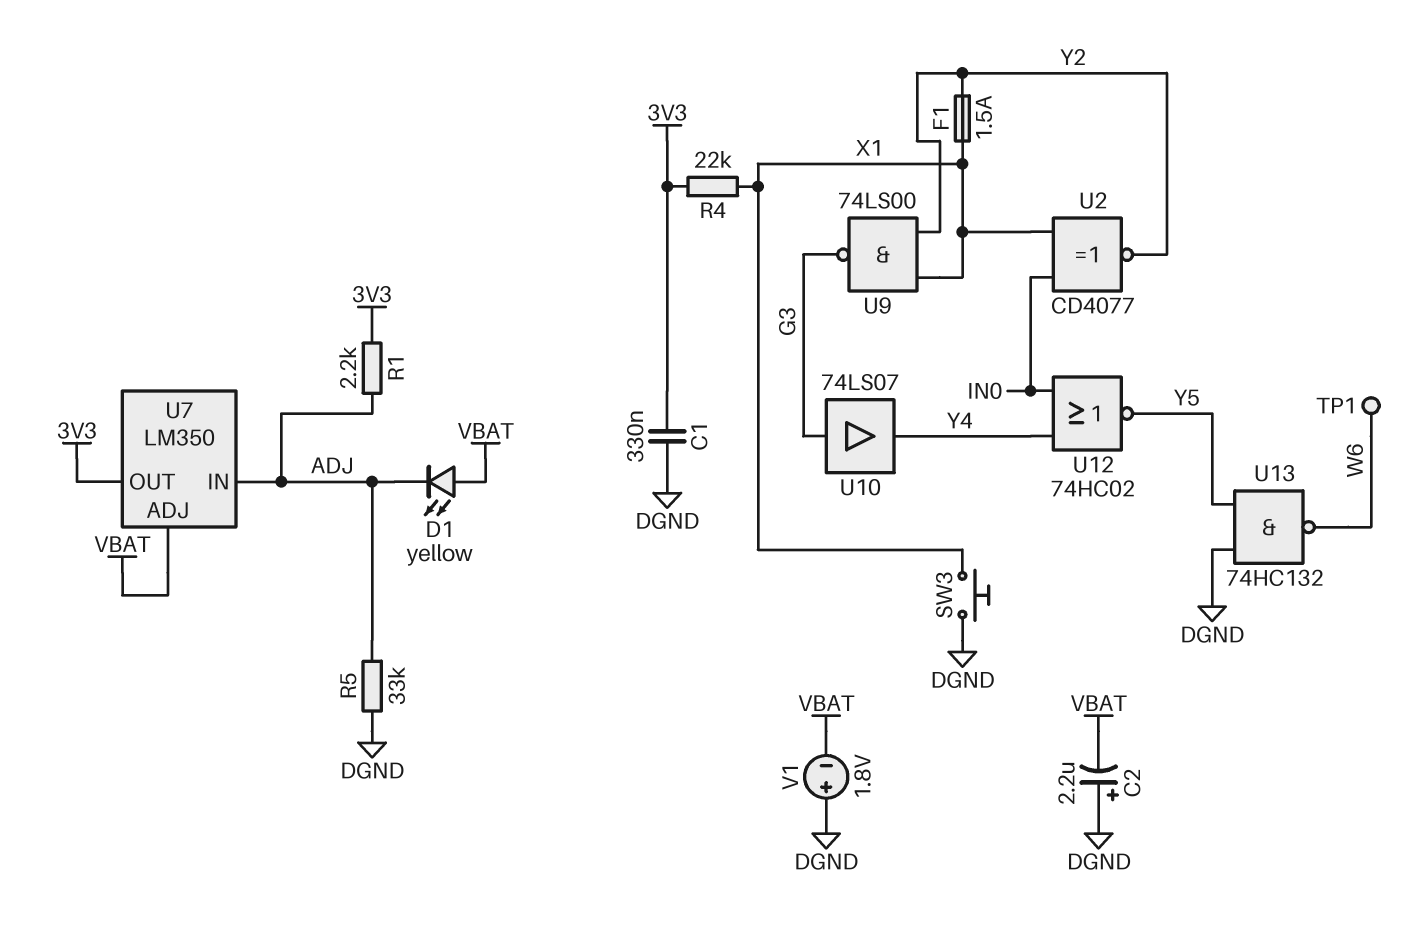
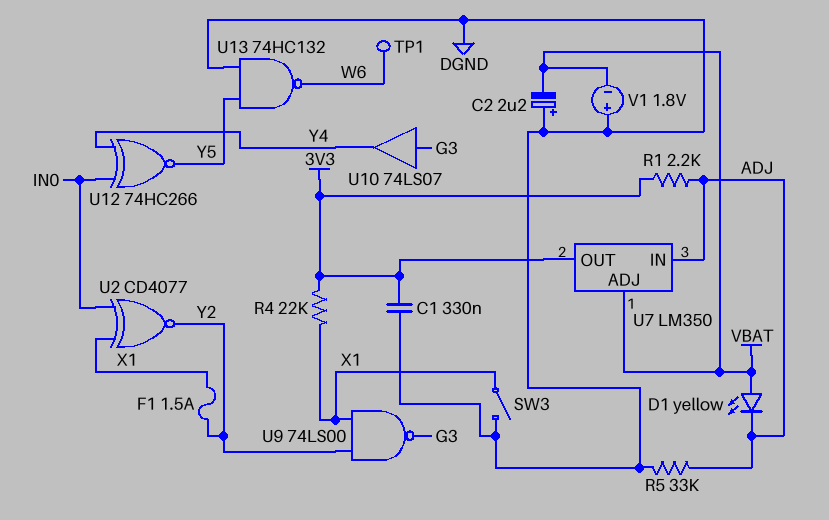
SW3: button (DGND, X1) -> switch (DGND, X1)
U12: NOR 74HC02 (in IN0, in Y4, out Y5) -> XNOR 74HC266 (in IN0, in Y4, out Y5)

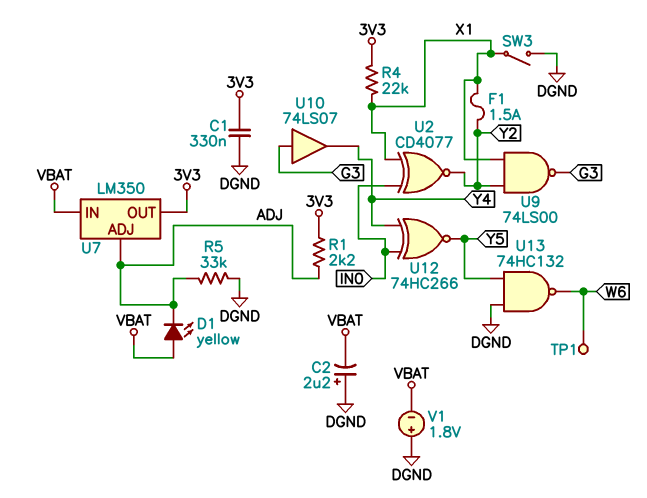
U7 pin ADJ: VBAT -> ADJ
U7 pin IN: ADJ -> VBAT

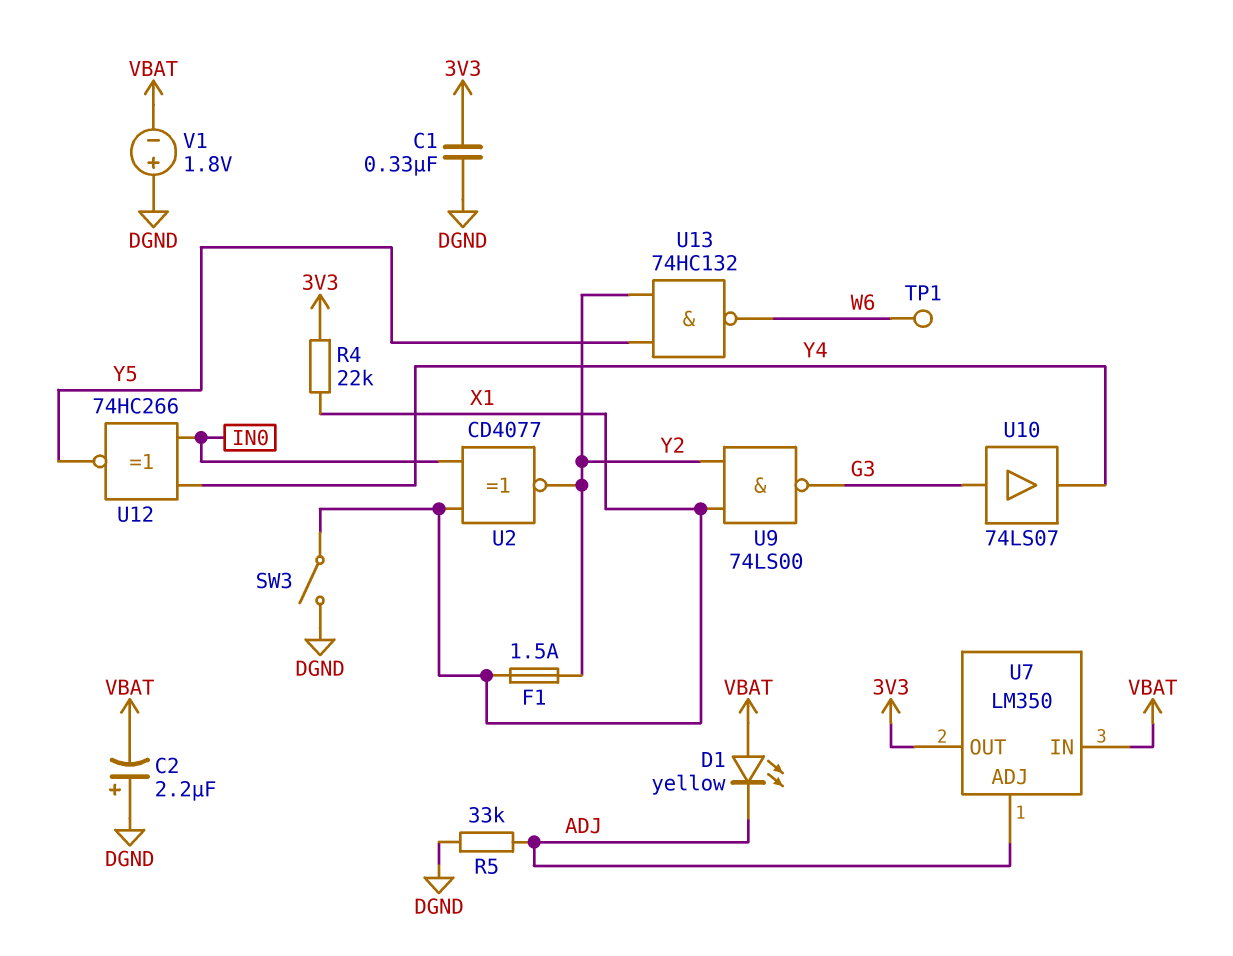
R1: 2.2k (3V3, ADJ) -> none
U13: NAND 74HC132 (in DGND, in Y5, out W6) -> NAND 74HC132 (in Y2, in Y5, out W6)

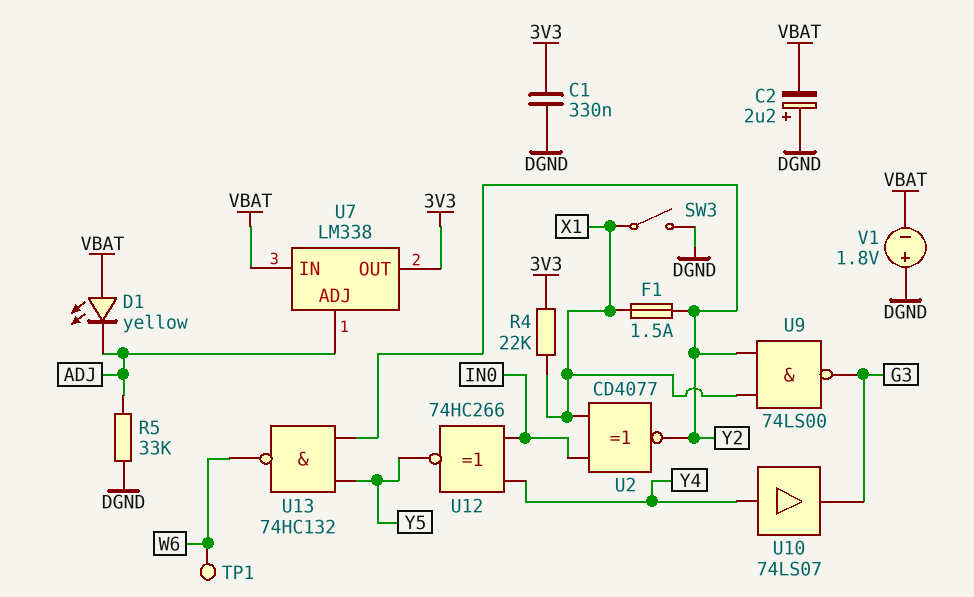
U7: LM350 -> LM338
U10: buffer 74LS07 (in G3, out Y4) -> buffer 74LS07 (in Y4, out G3)

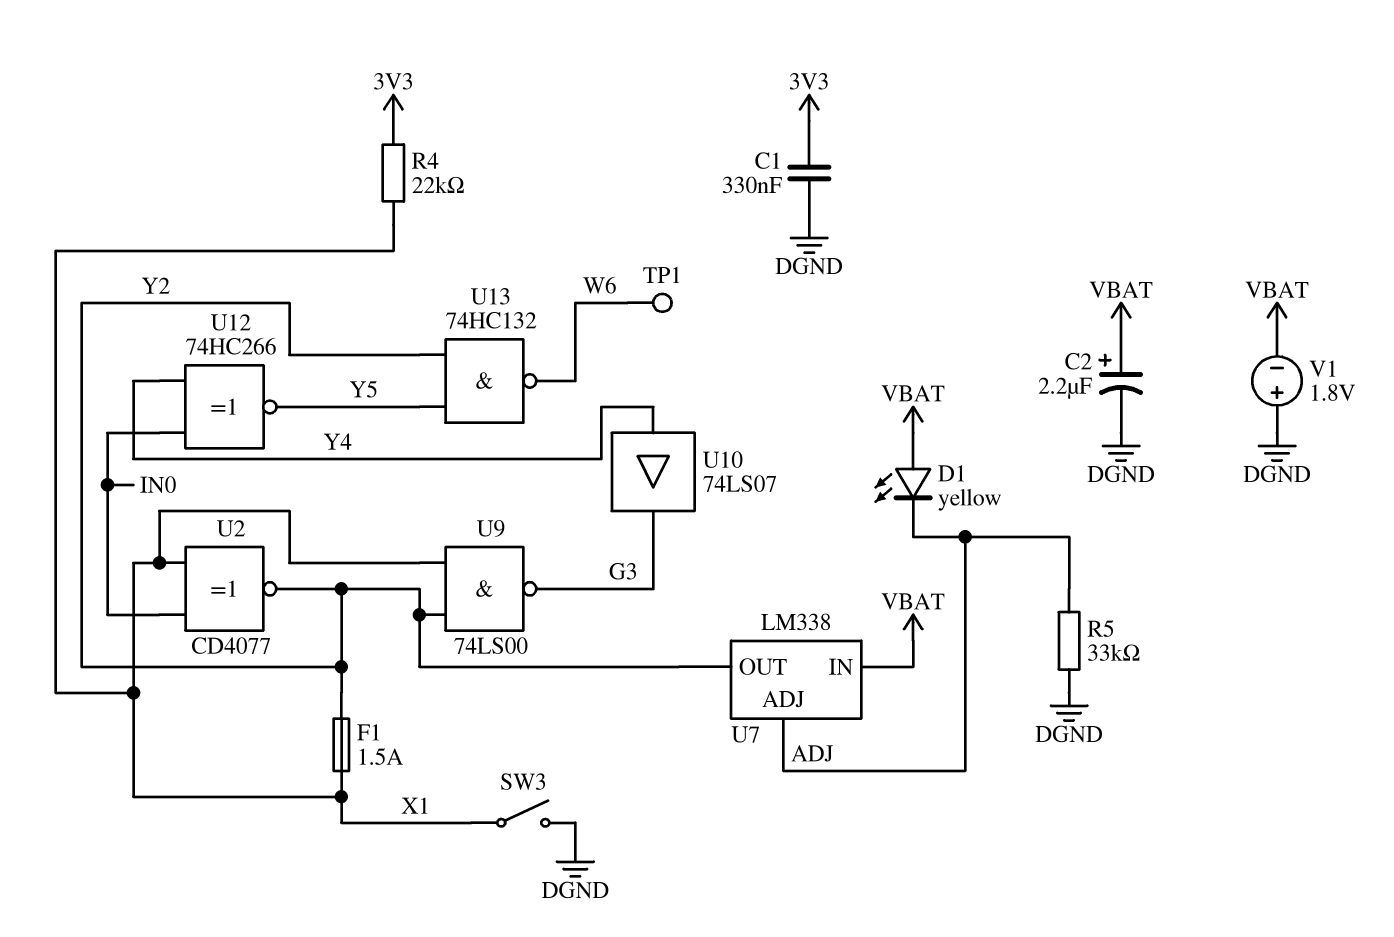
C2: 2.2uF (plus DGND, minus VBAT) -> 2.2uF (plus VBAT, minus DGND)
U7 pin OUT: 3V3 -> Y2

